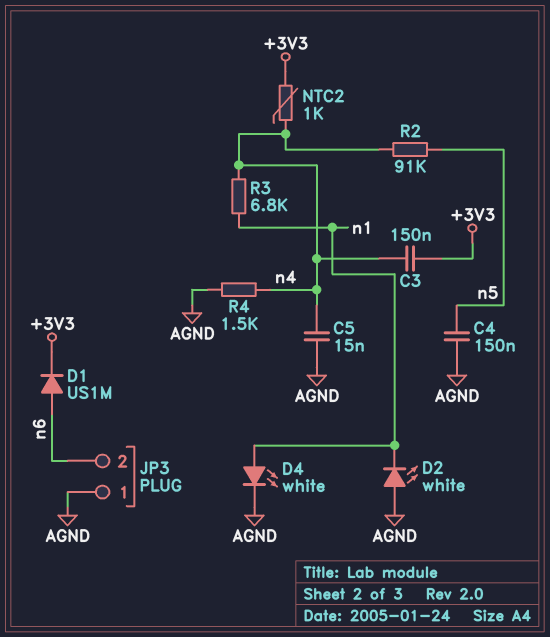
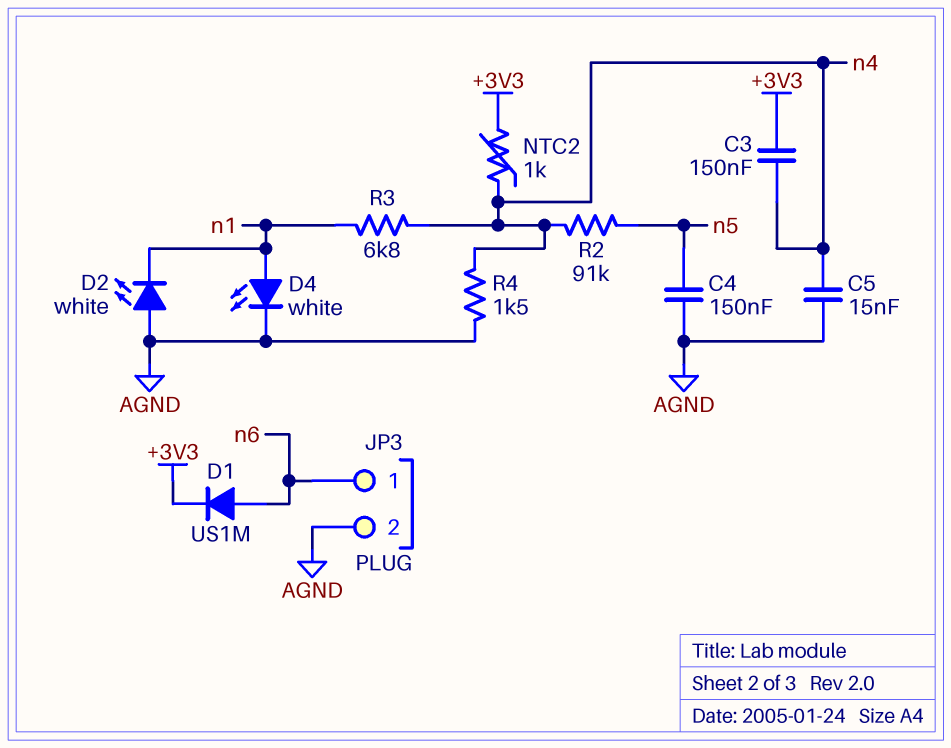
JP3 pin 1: AGND -> n6
JP3 pin 2: n6 -> AGND

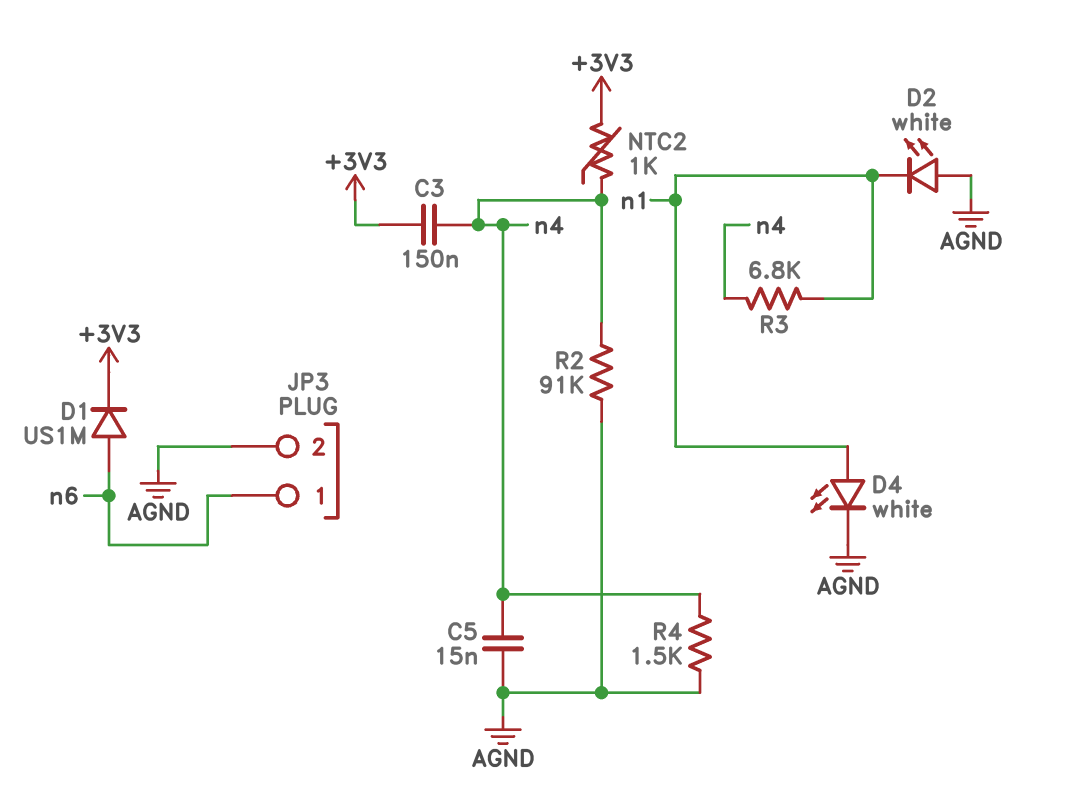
C4: 150nF (AGND, n5) -> none
R2: 91k (n4, n5) -> 91k (AGND, n4)

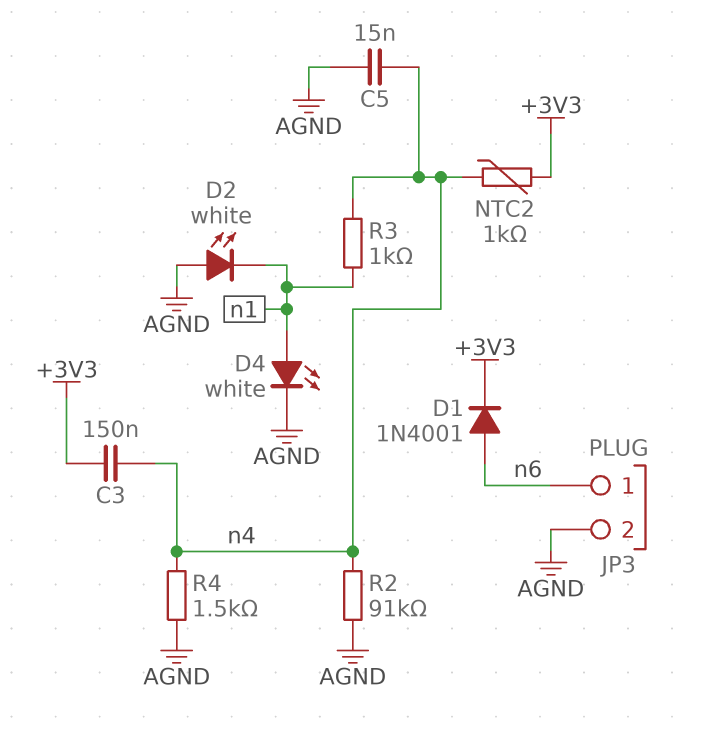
D1: diode US1M (A n6, K +3V3) -> diode 1N4001 (A n6, K +3V3)
R3: 6.8k (n1, n4) -> 1k (n1, n4)

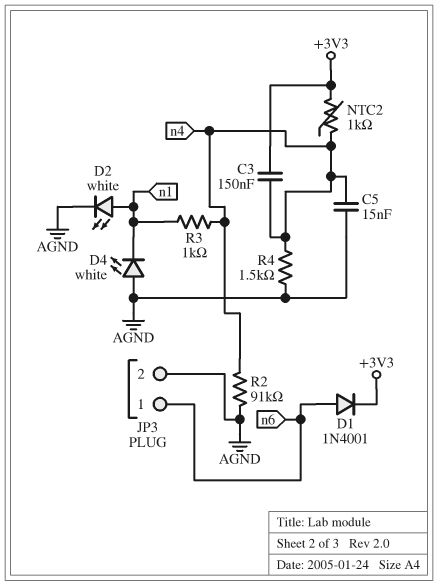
D2: LED white (A AGND, K n1) -> LED white (A n1, K AGND)
D4: LED white (A n1, K AGND) -> LED white (A AGND, K n1)

